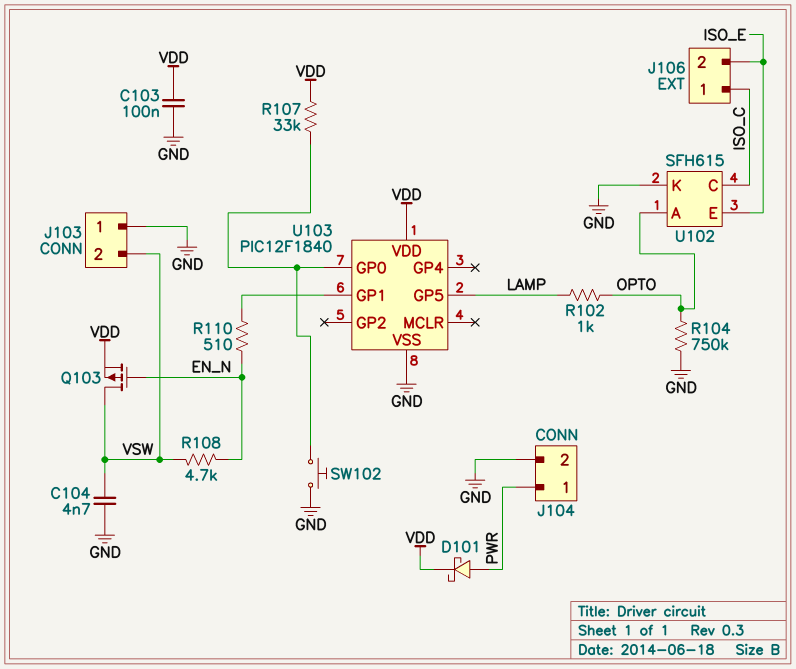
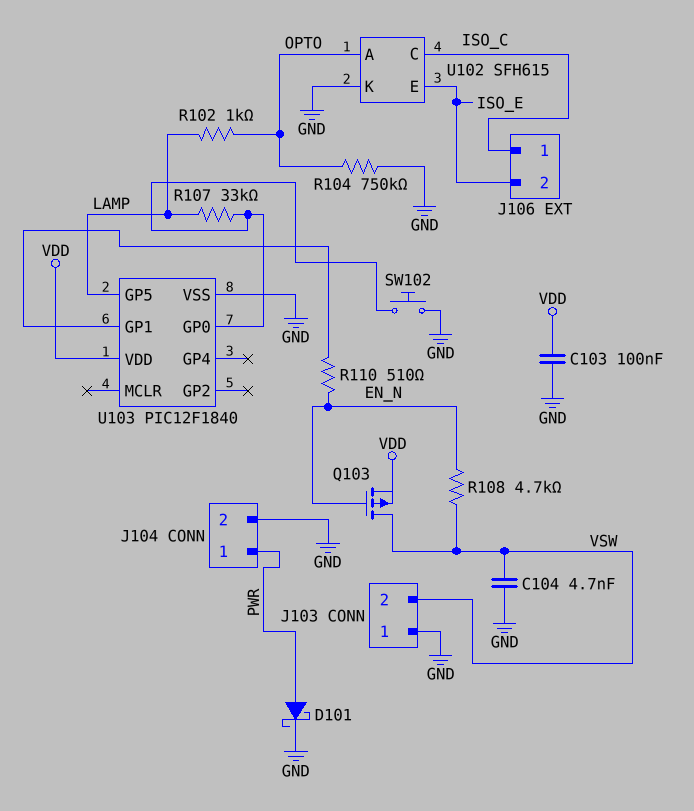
D101: schottky (A PWR, K VDD) -> schottky (A PWR, K GND)
R107: 33k (U103/GP0, VDD) -> 33k (LAMP, U103/GP0)

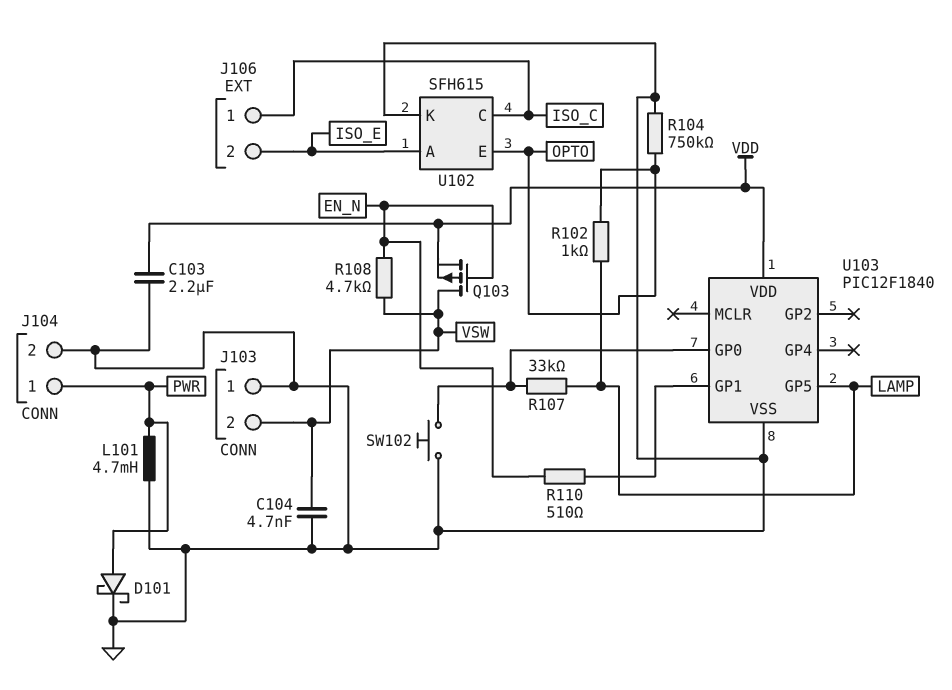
C103: 100nF (GND, VDD) -> 2.2uF (GND, VDD)
L101: none -> 4.7mH (GND, PWR)
U102 pin A: OPTO -> ISO_E
U102 pin E: ISO_E -> OPTO

